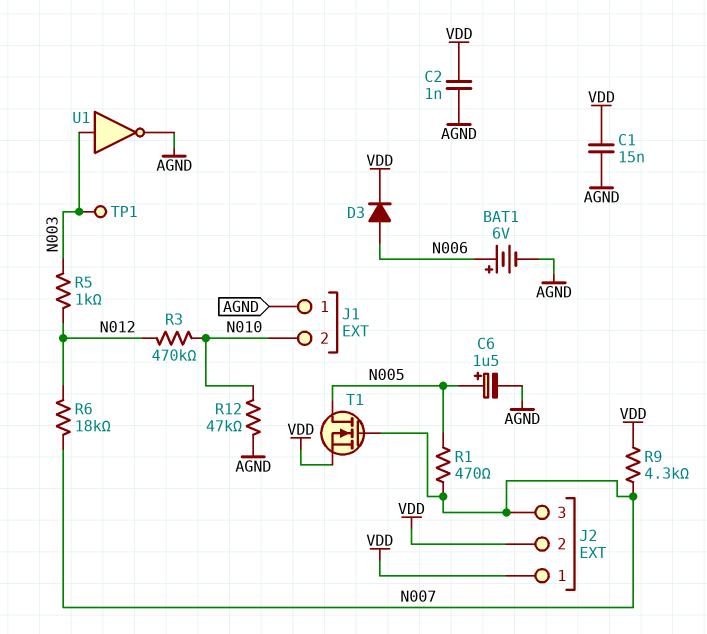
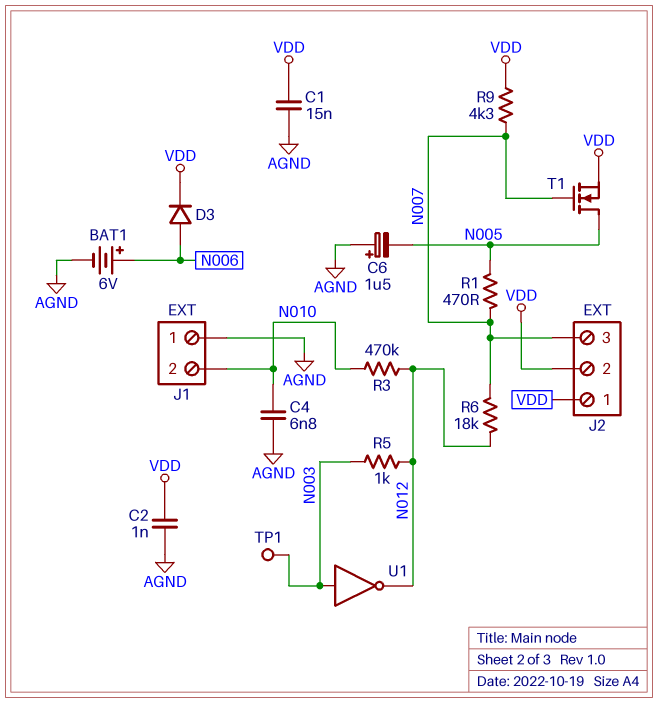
C4: none -> 6.8nF (AGND, N010)
C6: 1.5uF (plus N005, minus AGND) -> 1.5uF (plus AGND, minus N005)
R12: 47k (AGND, N010) -> none
U1: NOT (in N003, out AGND) -> NOT (in N003, out N012)

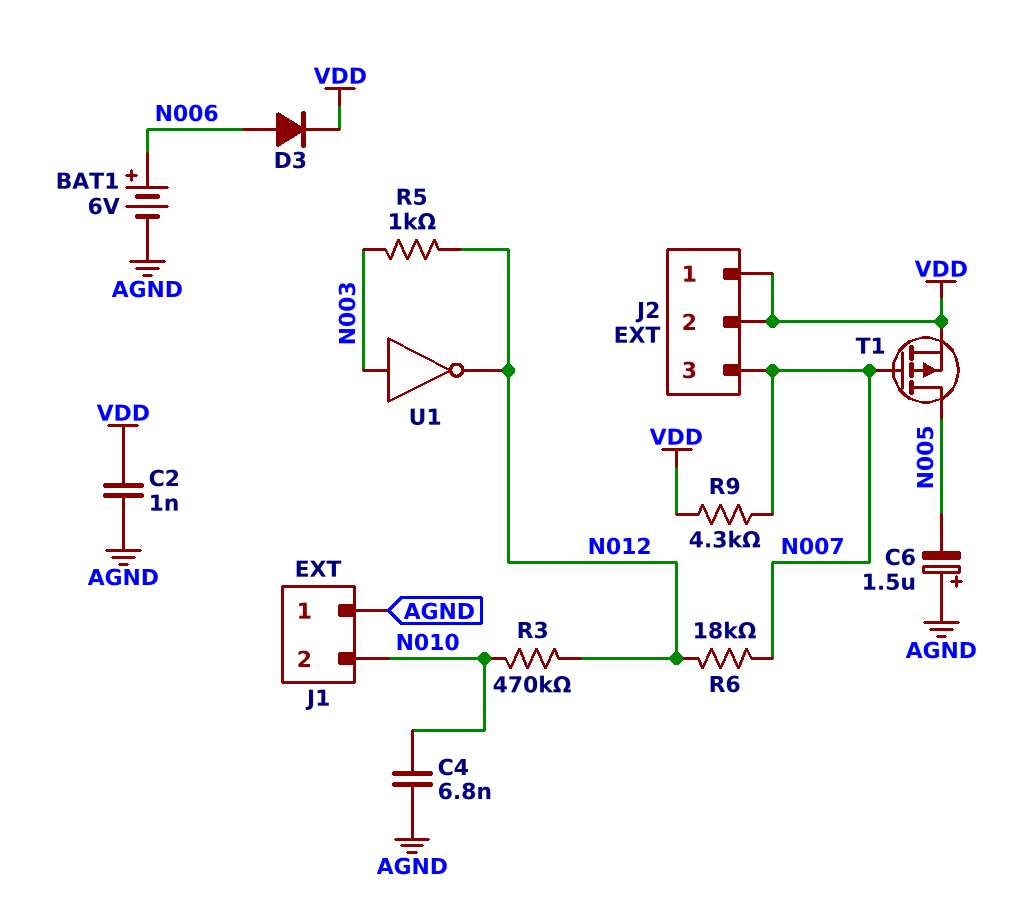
C1: 15nF (AGND, VDD) -> none
R1: 470 (N005, N007) -> none
T1: NMOS (G N007, D N005, S VDD) -> PMOS (G N007, D N005, S VDD)
TP1: test point (N003) -> none

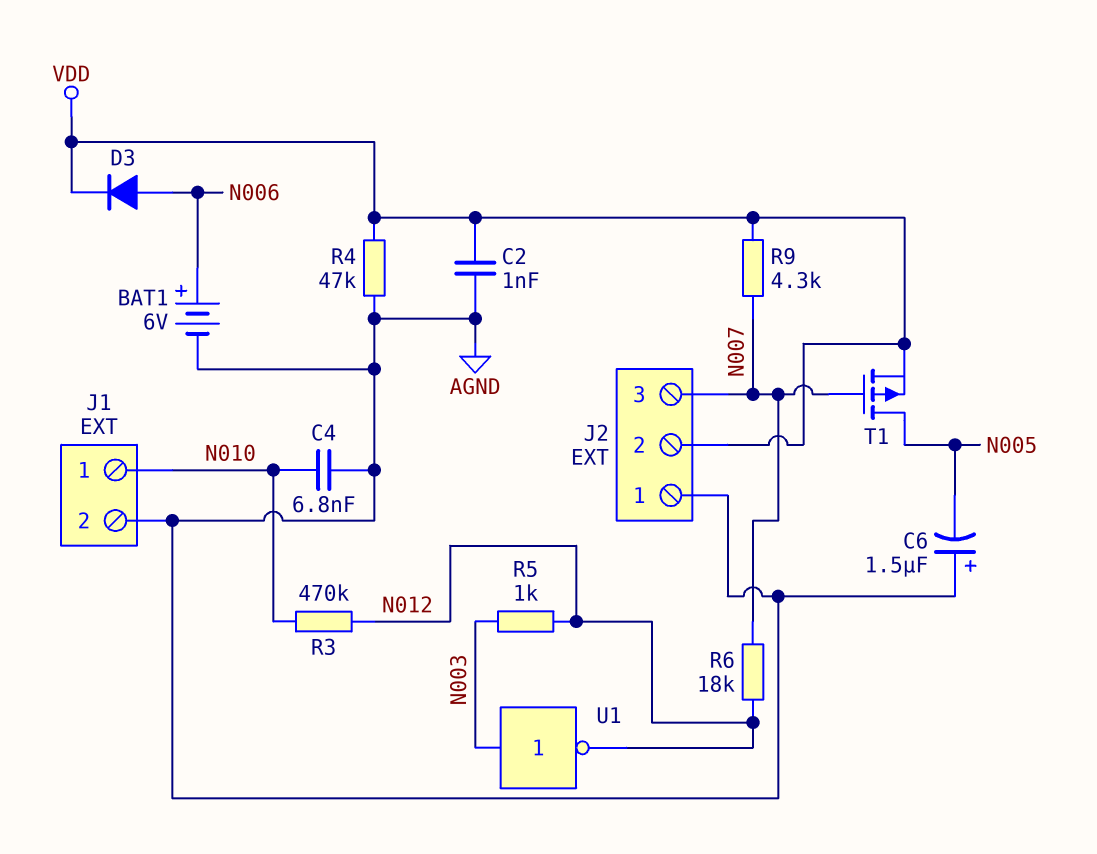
J1 pin 1: AGND -> N010
J1 pin 2: N010 -> AGND
J2 pin 1: VDD -> AGND
R4: none -> 47k (AGND, VDD)

